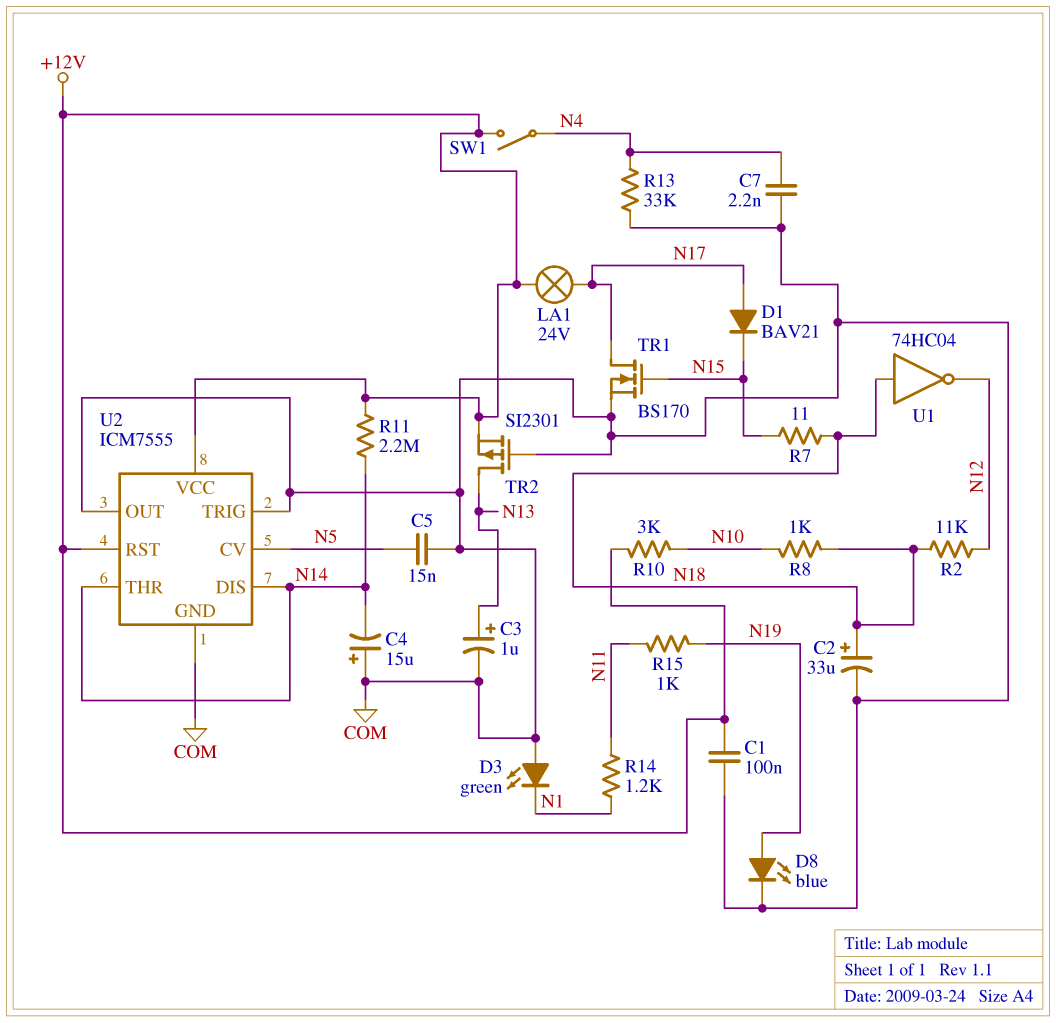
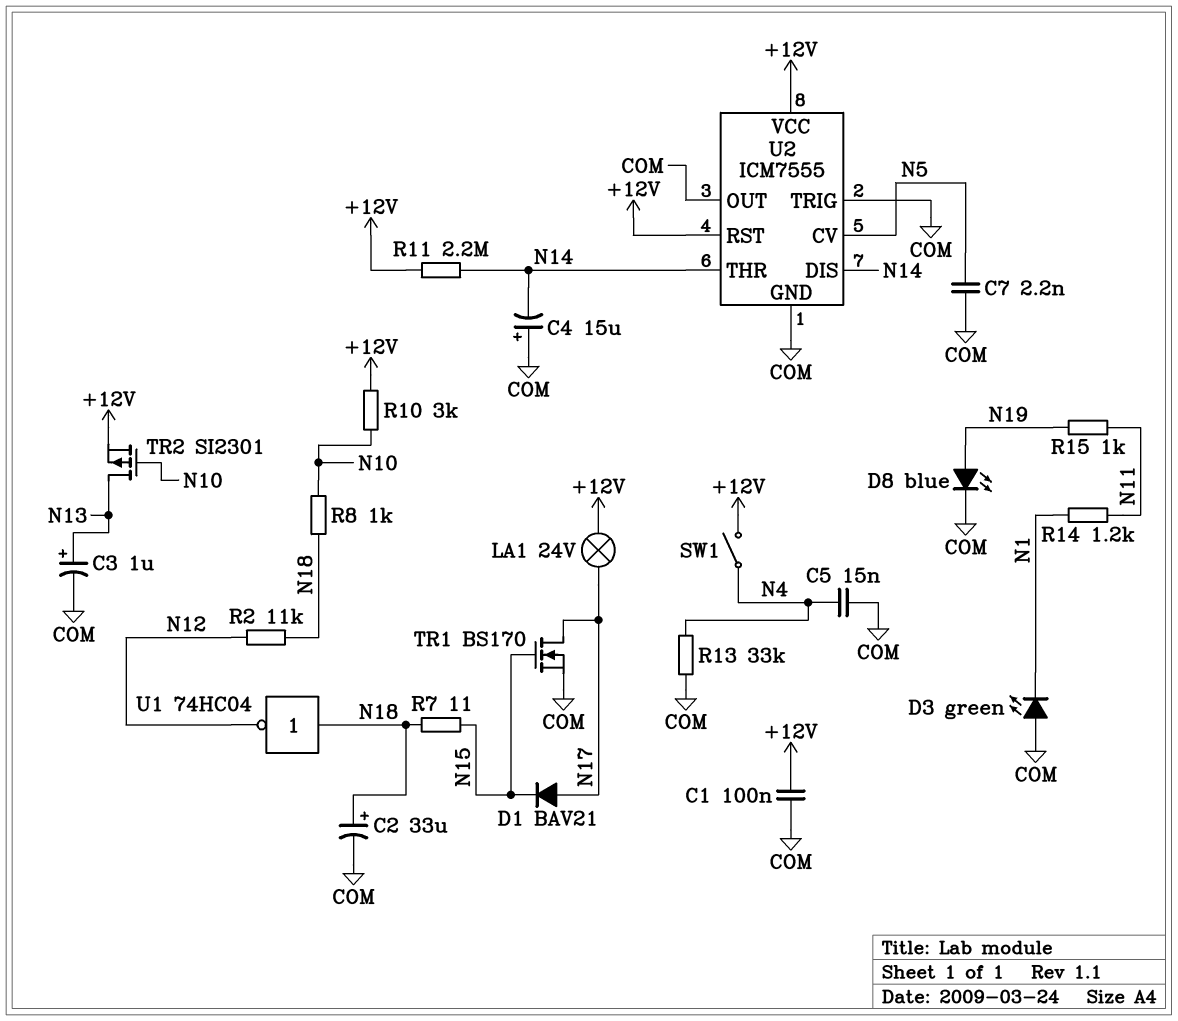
C5: 15nF (COM, N5) -> 15nF (COM, N4)
C7: 2.2nF (COM, N4) -> 2.2nF (COM, N5)
TR2: PMOS SI2301 (G COM, D N13, S +12V) -> PMOS SI2301 (G N10, D N13, S +12V)

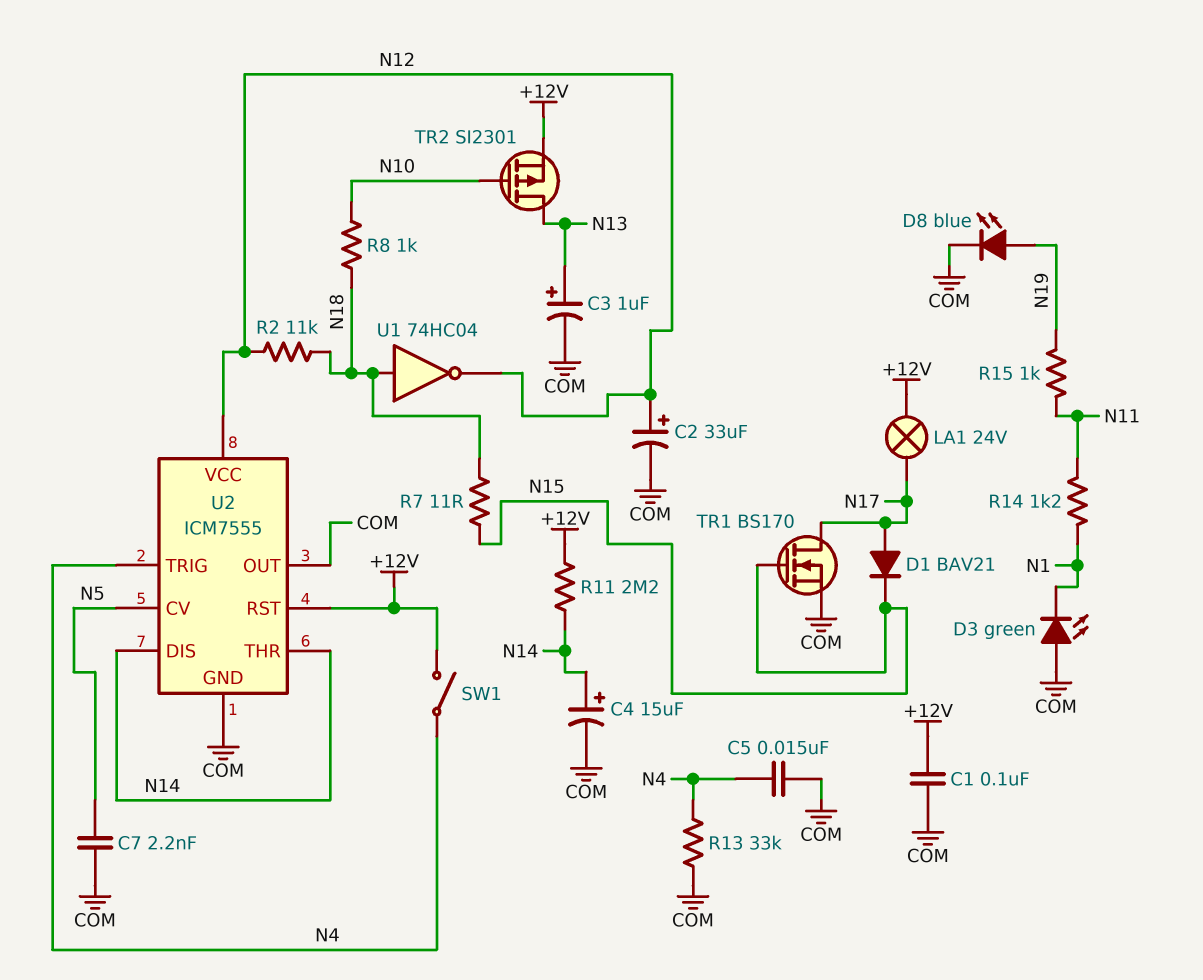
C2: 33uF (plus N18, minus COM) -> 33uF (plus N12, minus COM)
C4: 15uF (plus COM, minus N14) -> 15uF (plus N14, minus COM)
R10: 3k (+12V, N10) -> none
U2 pin TRIG: COM -> N4
U2 pin VCC: +12V -> N12

